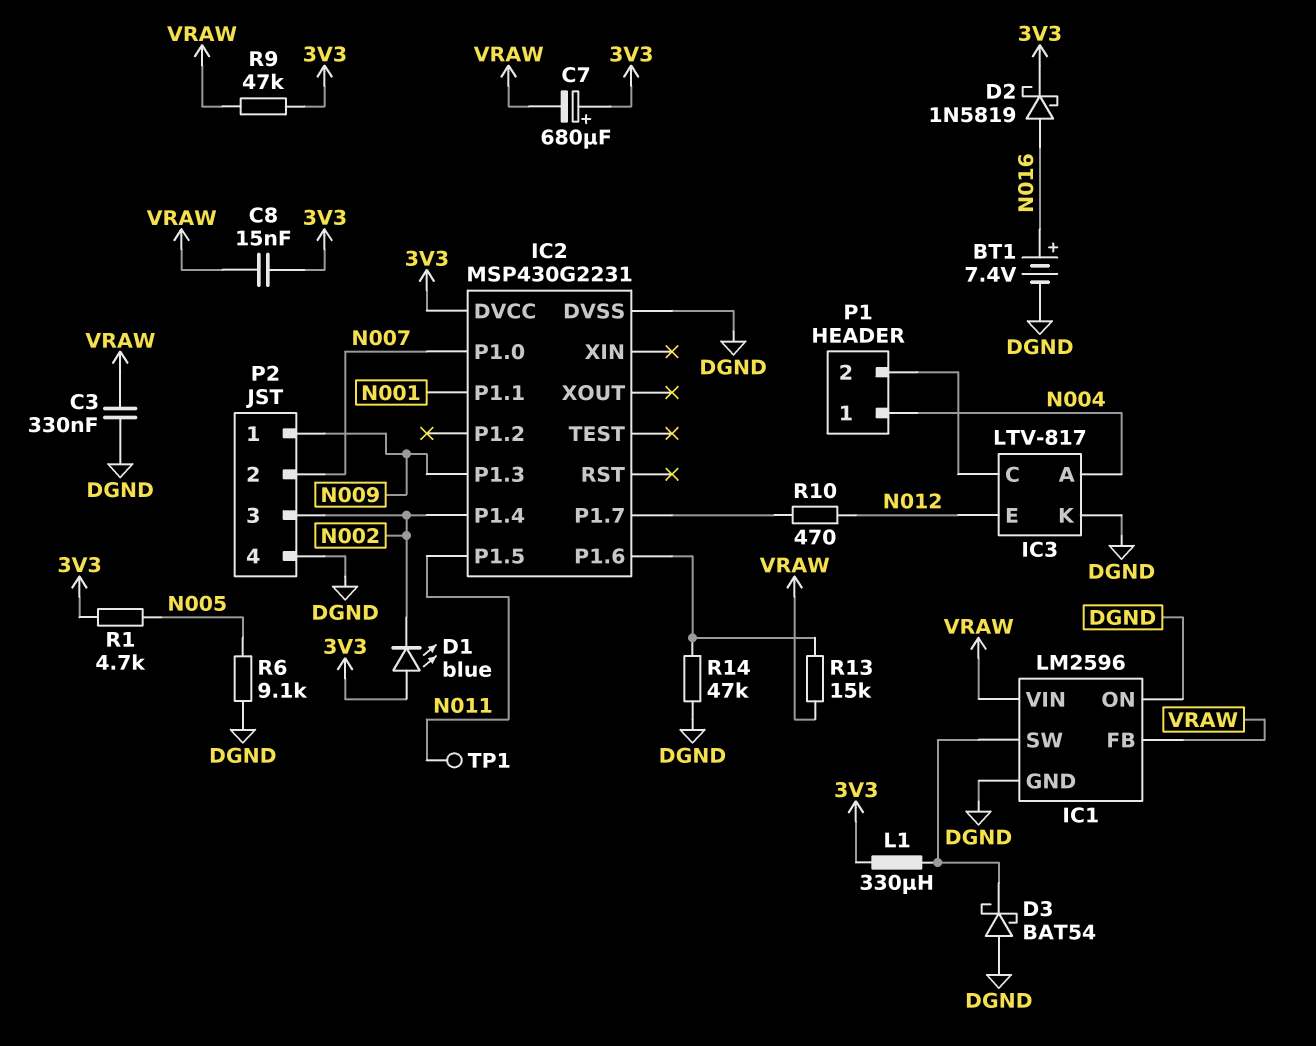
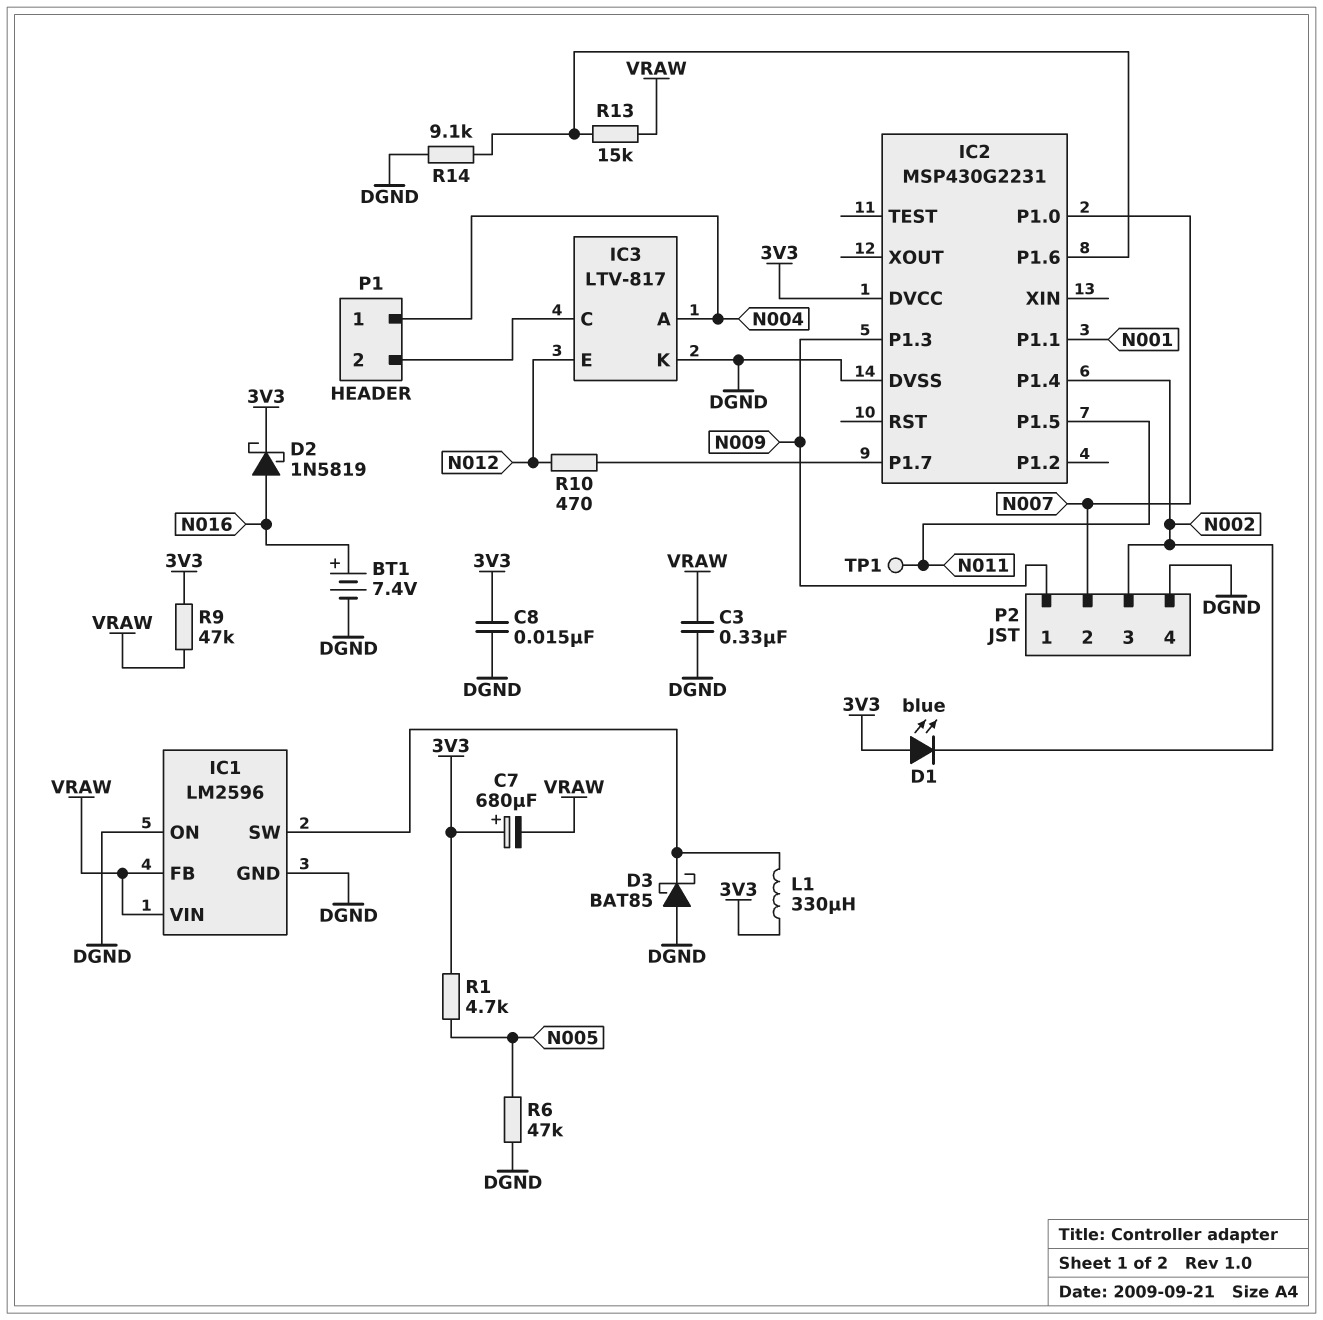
C8: 15nF (3V3, VRAW) -> 15nF (3V3, DGND)
D3: schottky BAT54 (A DGND, K IC1/SW) -> schottky BAT85 (A DGND, K IC1/SW)
R6: 9.1k (DGND, N005) -> 47k (DGND, N005)
R14: 47k (DGND, IC2/P1.6) -> 9.1k (DGND, IC2/P1.6)

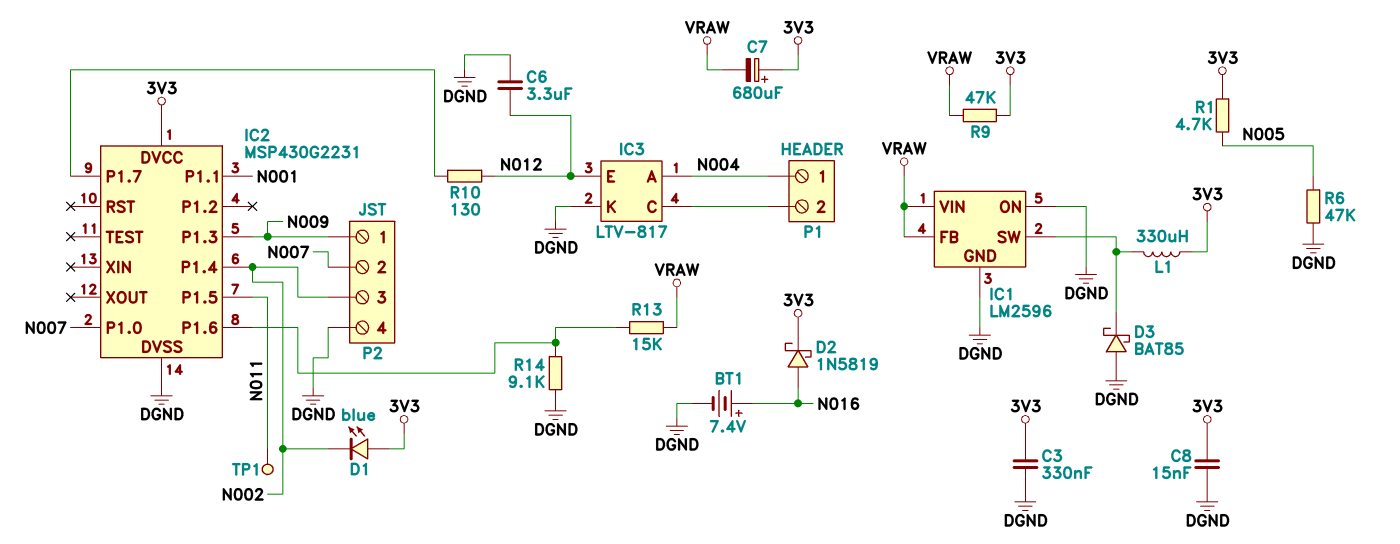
C3: 330nF (DGND, VRAW) -> 330nF (3V3, DGND)
C6: none -> 3.3uF (DGND, N012)
R10: 470 (IC2/P1.7, N012) -> 130 (IC2/P1.7, N012)

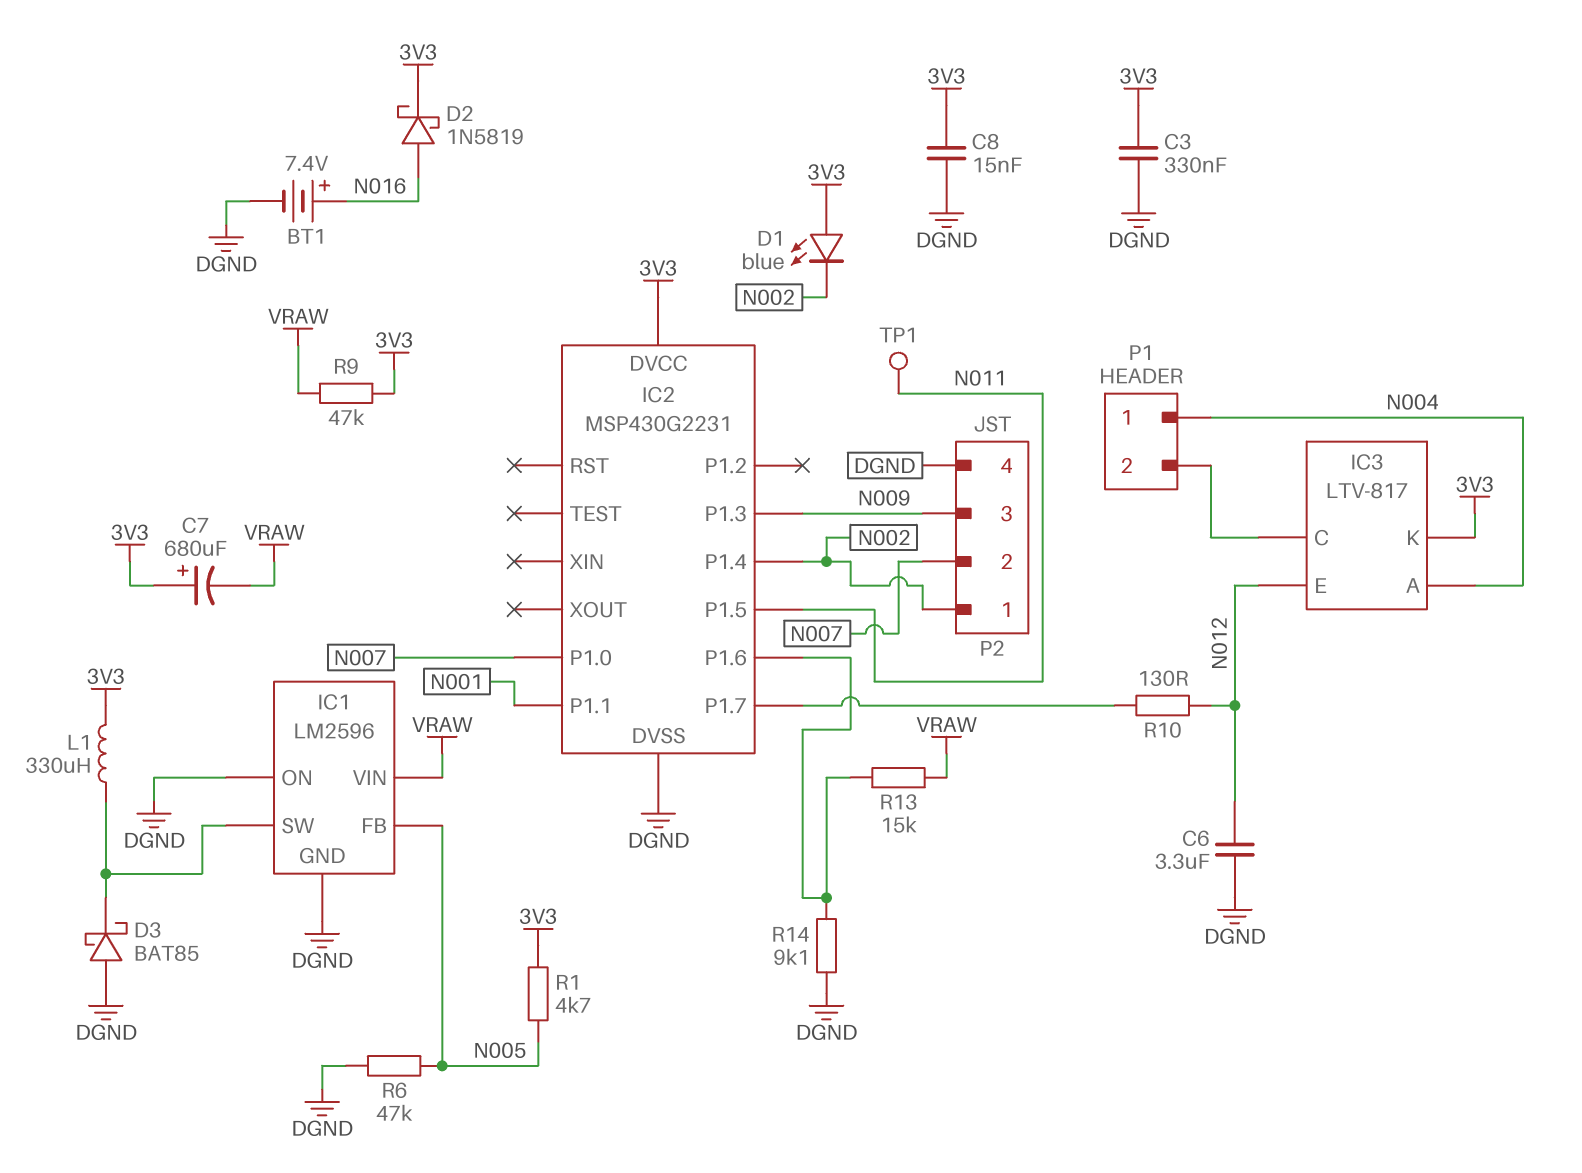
IC1 pin FB: VRAW -> N005
IC3 pin K: DGND -> 3V3
P2 pin 1: N009 -> N002
P2 pin 3: N002 -> N009

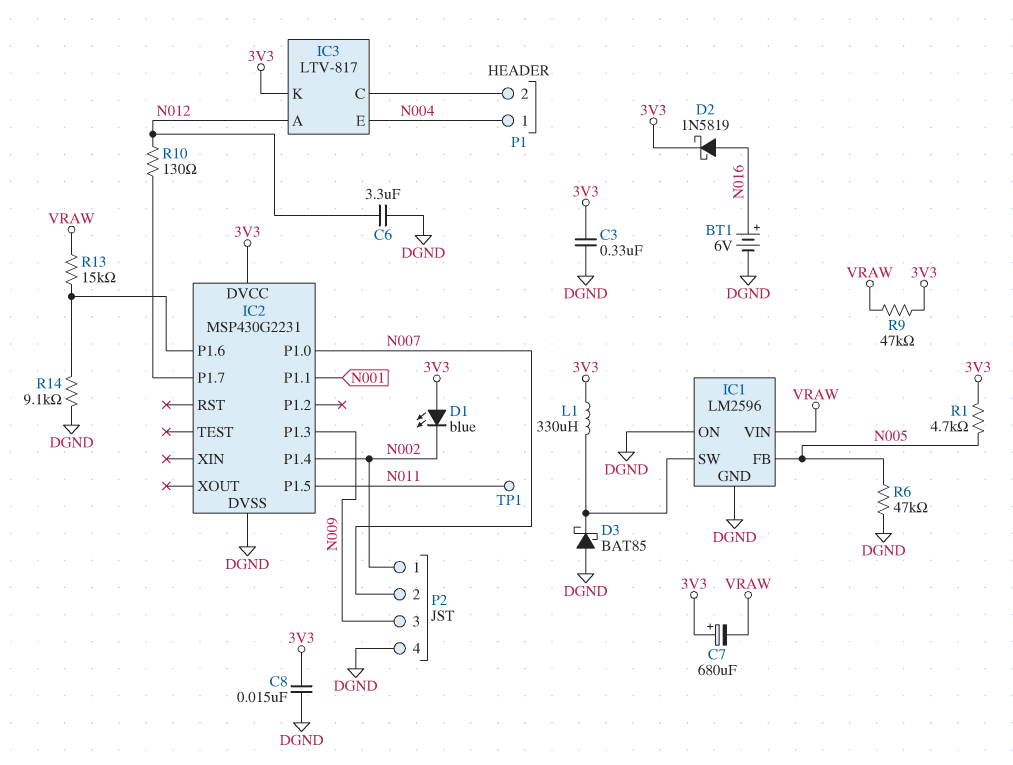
BT1: 7.4V (plus N016, minus DGND) -> 6V (plus N016, minus DGND)
IC3 pin A: N004 -> N012
IC3 pin E: N012 -> N004

